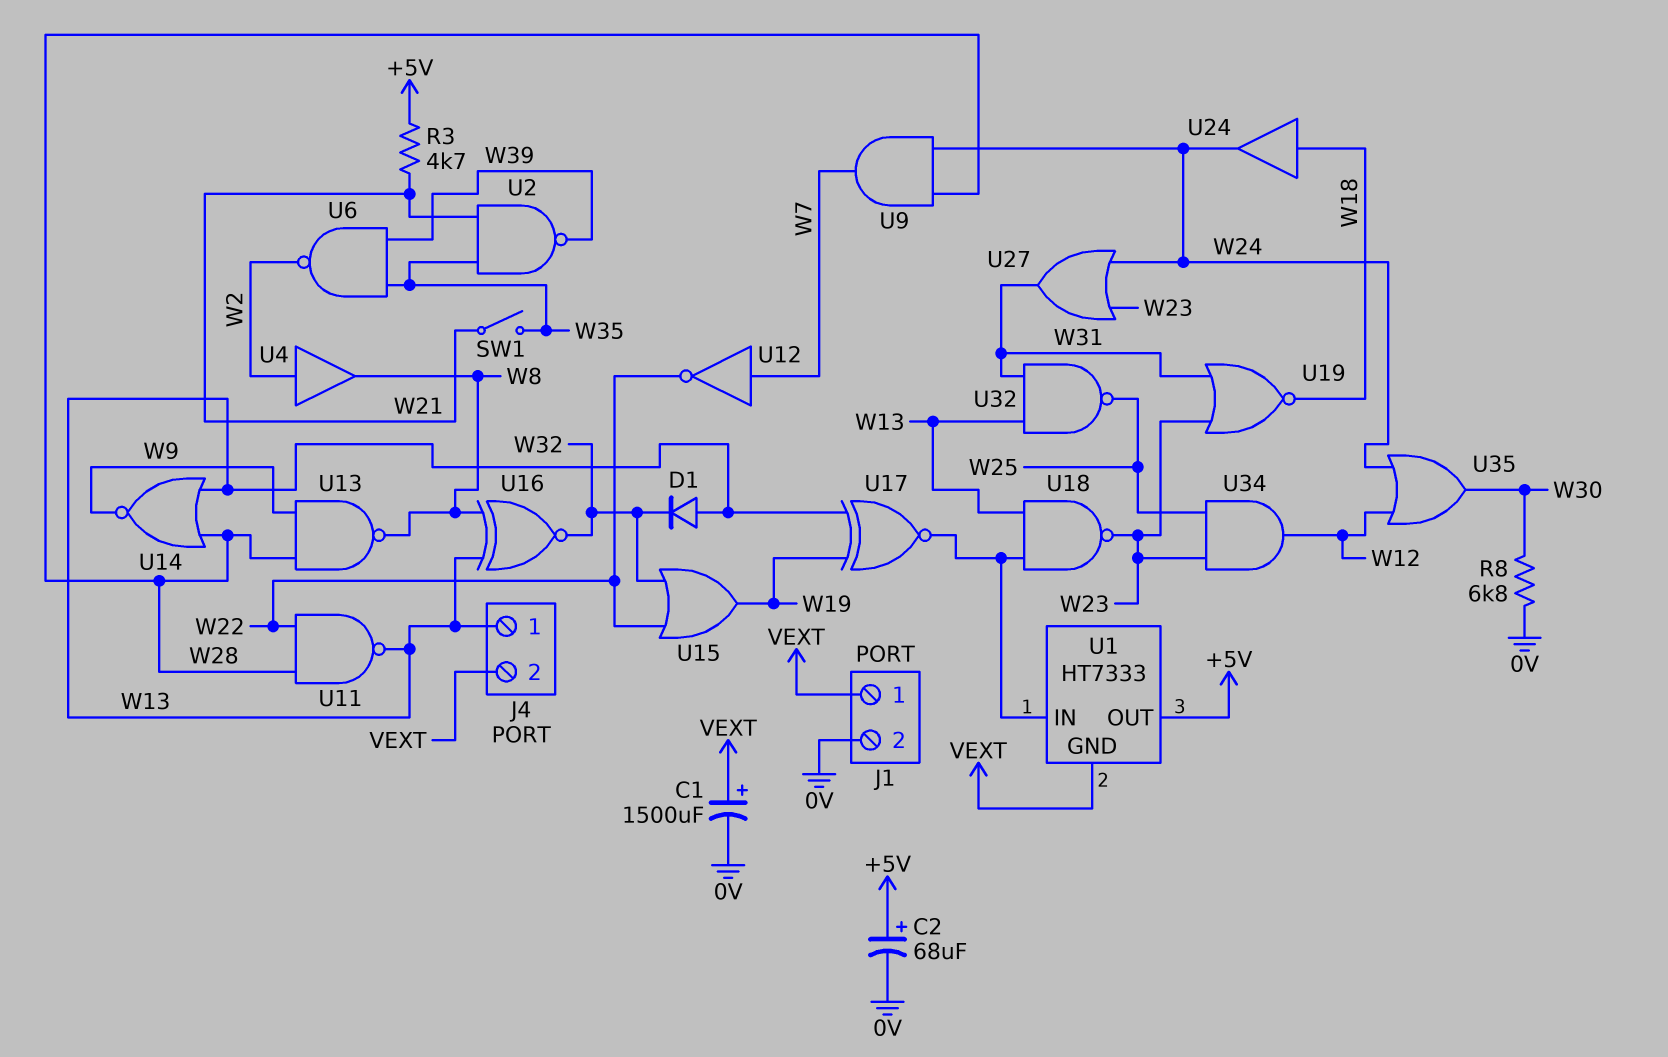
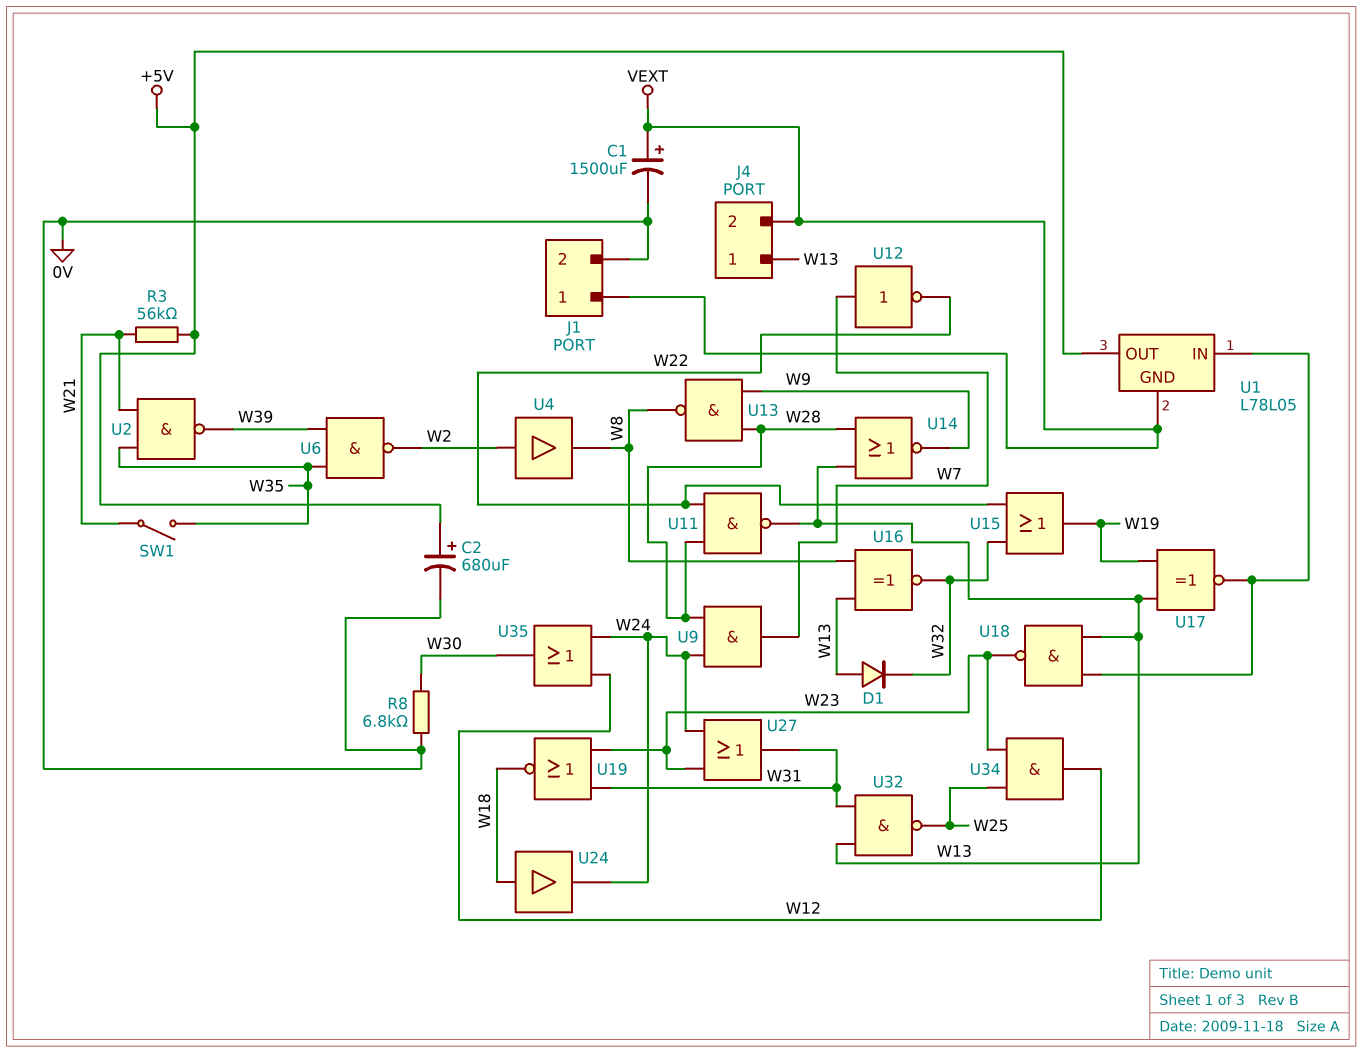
C2: 68uF (plus +5V, minus 0V) -> 680uF (plus +5V, minus 0V)
R3: 4.7k (+5V, W21) -> 56k (+5V, W21)
U1: HT7333 -> L78L05

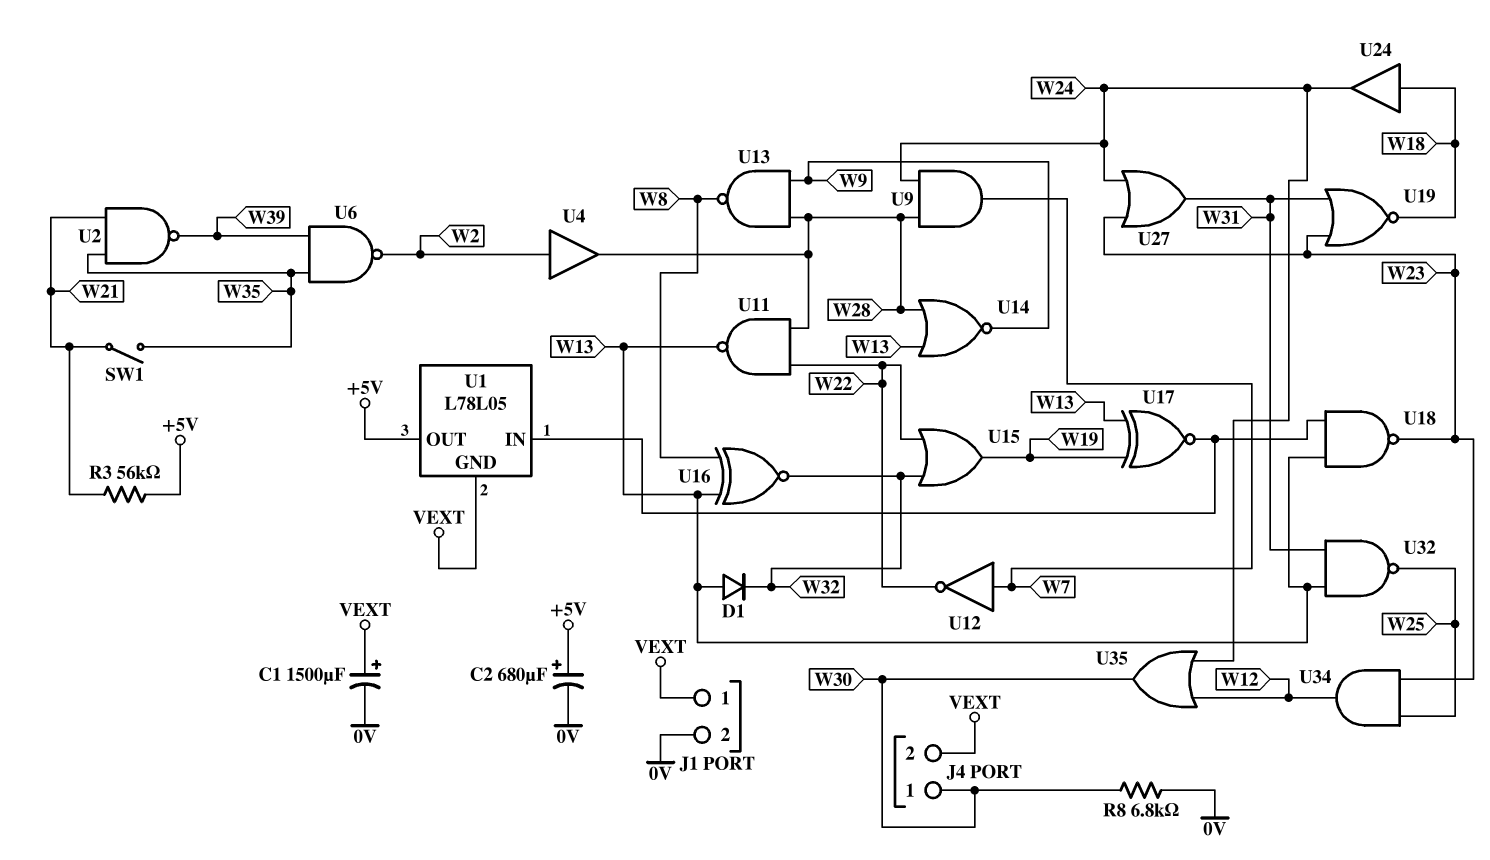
J4 pin 1: W13 -> W30
U4: buffer (in W2, out W8) -> buffer (in W2, out W28)

